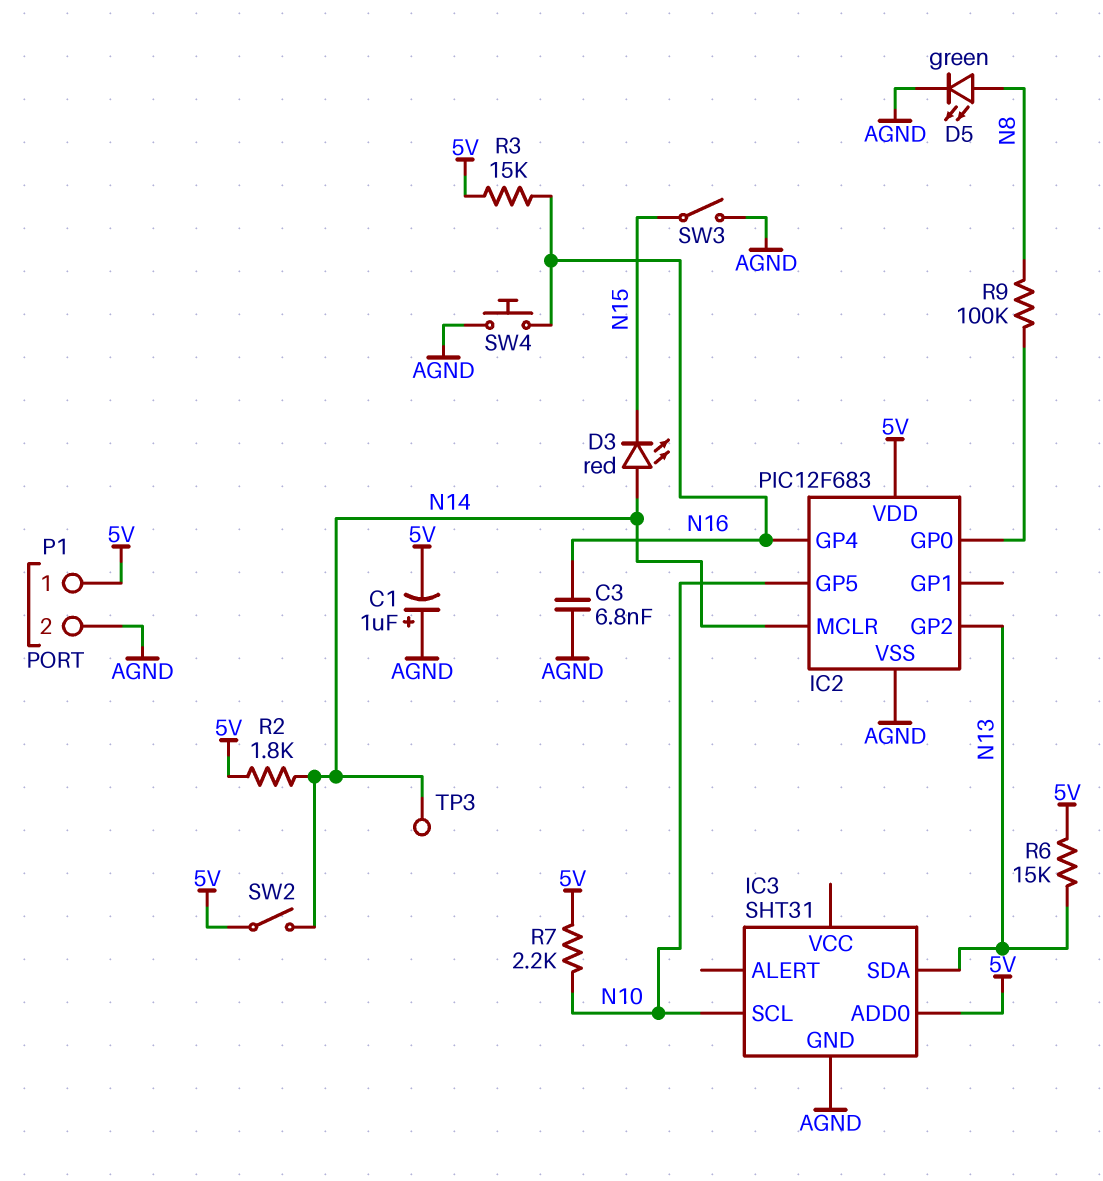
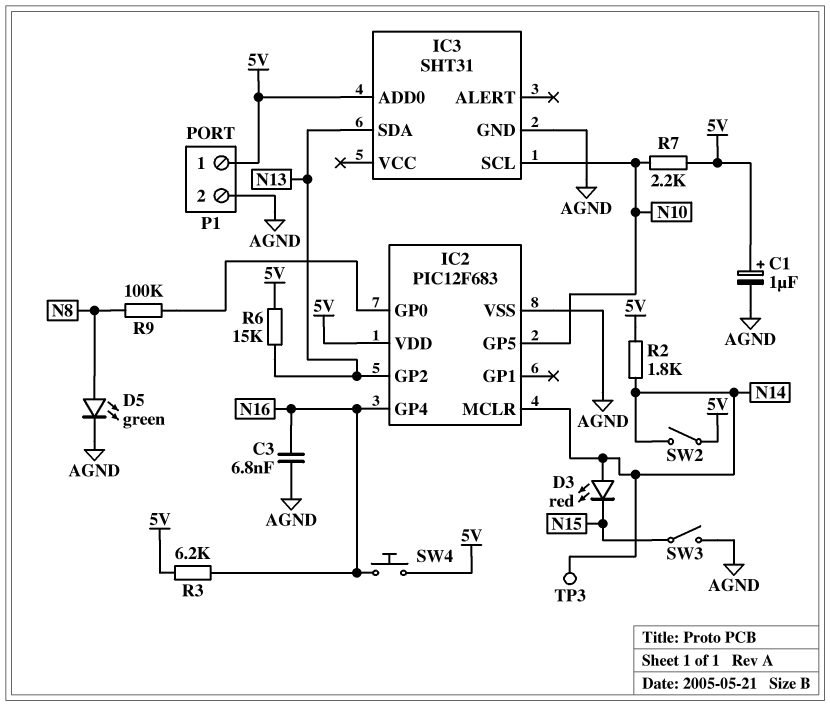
C1: 1uF (plus AGND, minus 5V) -> 1uF (plus 5V, minus AGND)
R3: 15k (5V, N16) -> 6.2k (5V, N16)
SW4: button (AGND, N16) -> button (5V, N16)

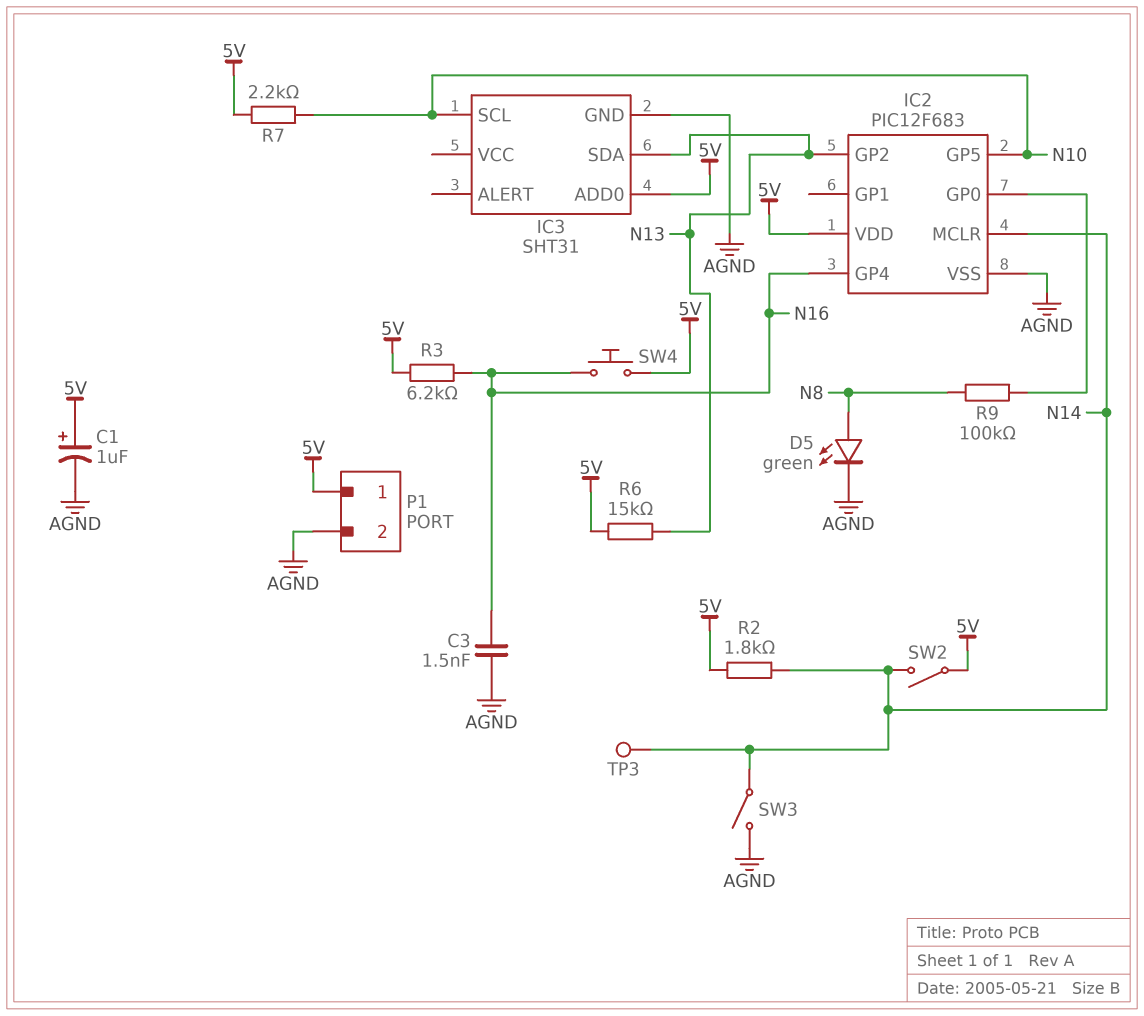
C3: 6.8nF (AGND, N16) -> 1.5nF (AGND, N16)
D3: LED red (A N14, K N15) -> none
SW3: switch (AGND, N15) -> switch (AGND, N14)

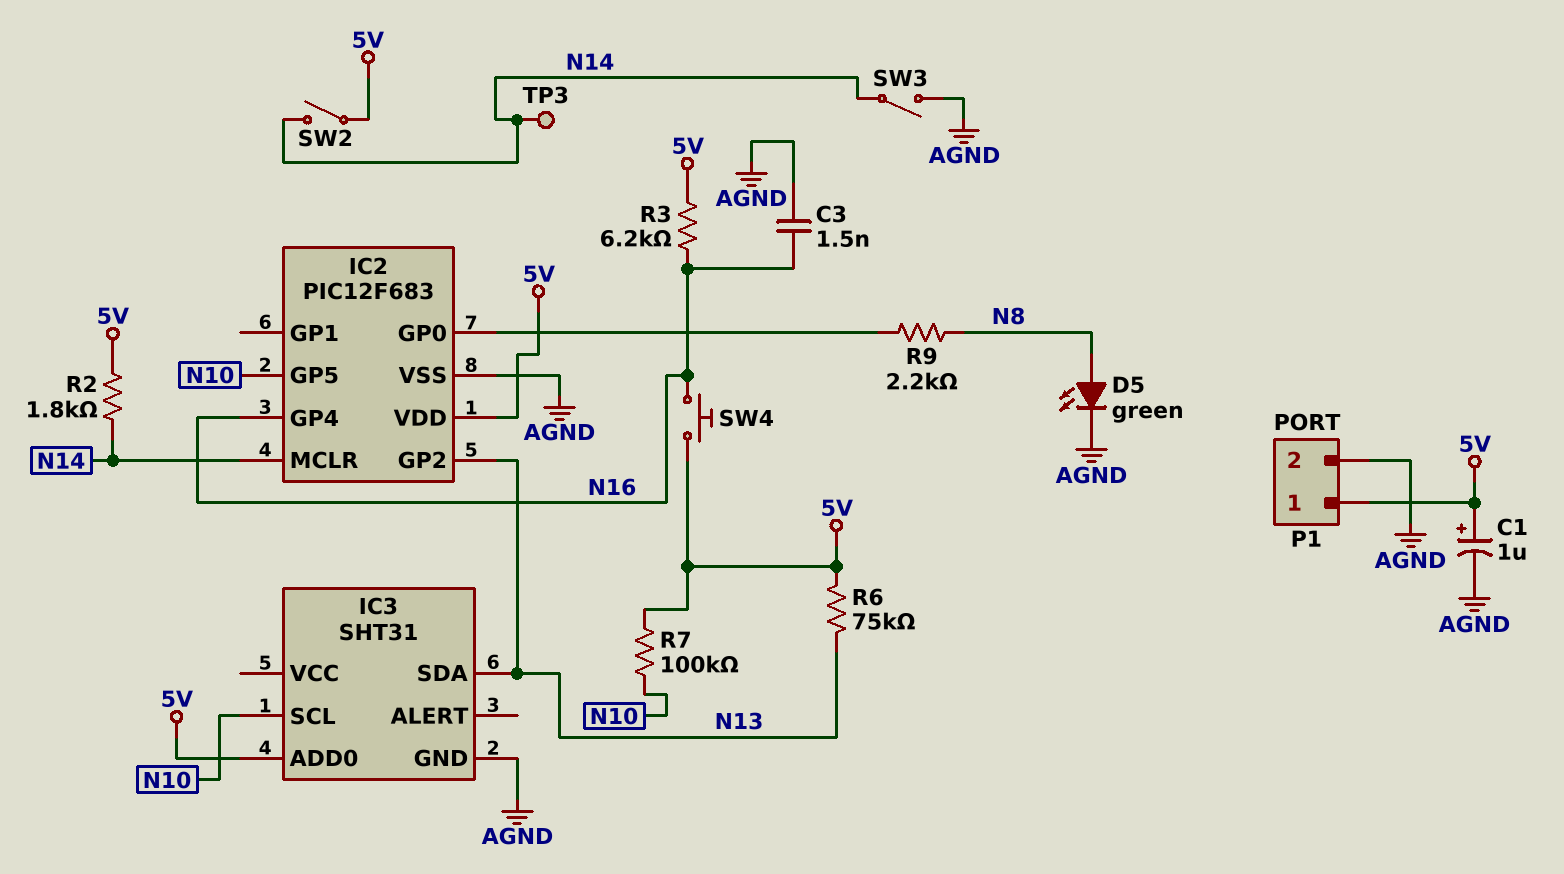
R6: 15k (5V, N13) -> 75k (5V, N13)
R7: 2.2k (5V, N10) -> 100k (5V, N10)
R9: 100k (IC2/GP0, N8) -> 2.2k (IC2/GP0, N8)

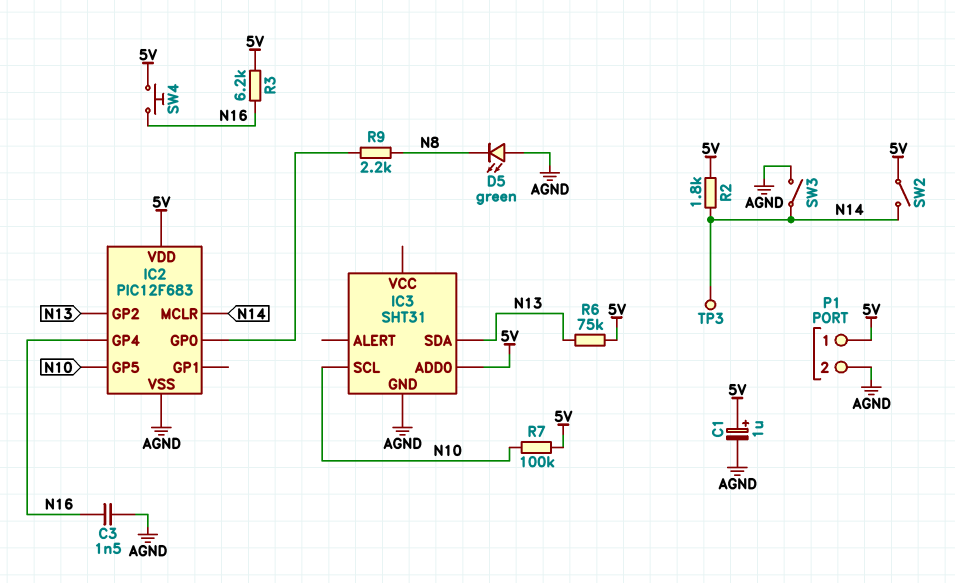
D5: LED green (A N8, K AGND) -> LED green (A AGND, K N8)

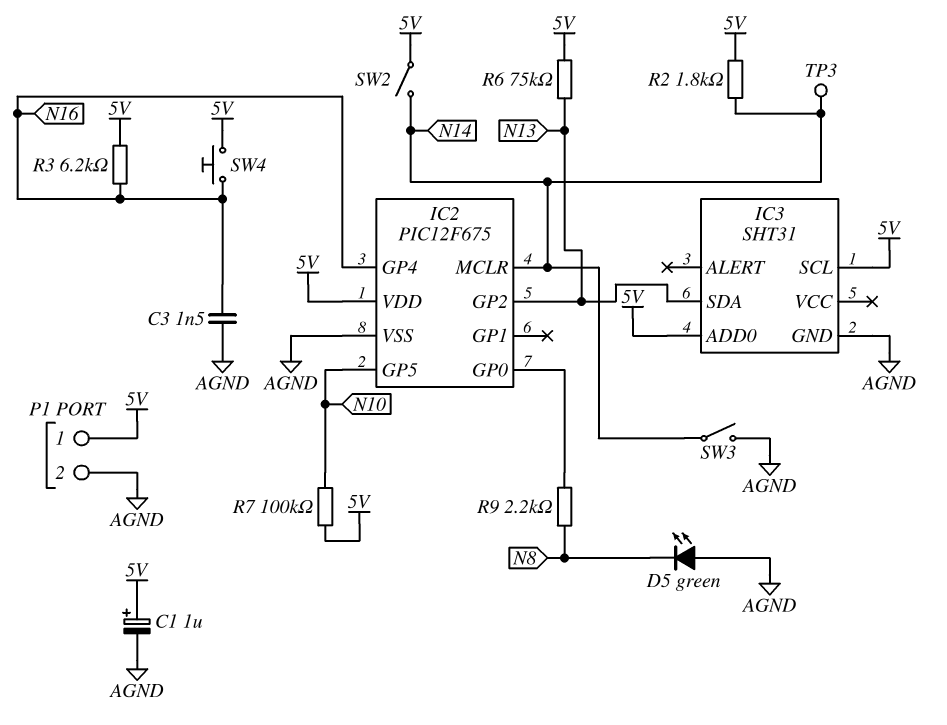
IC2: PIC12F683 -> PIC12F675
IC3 pin SCL: N10 -> 5V

